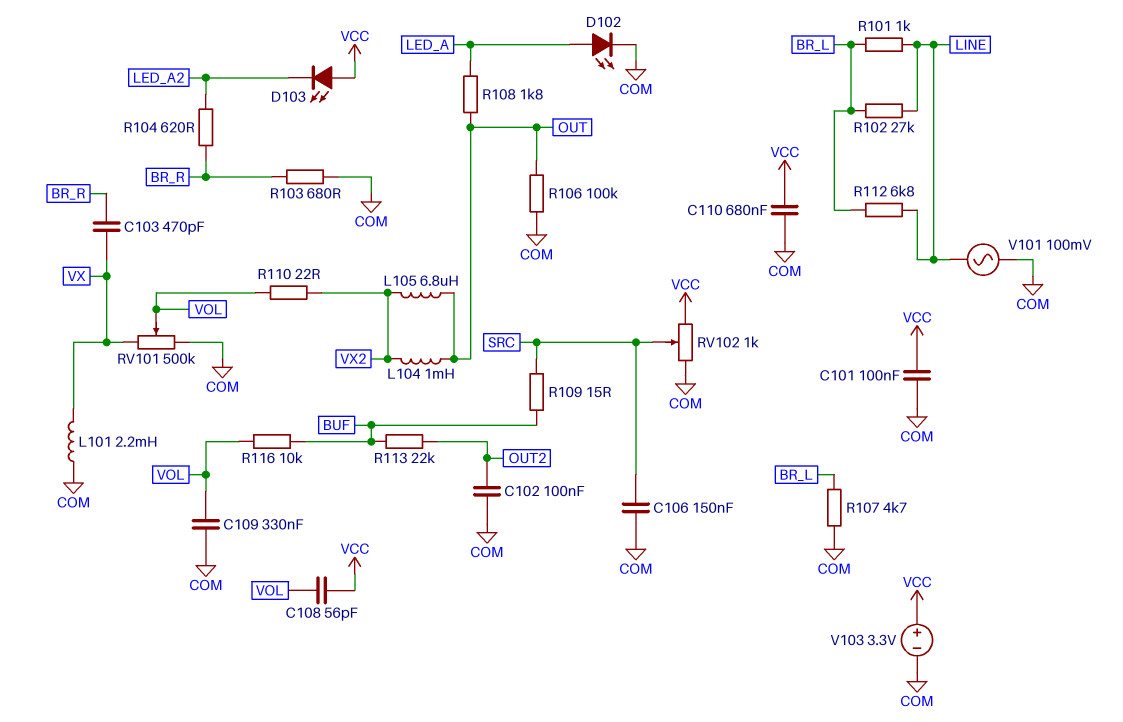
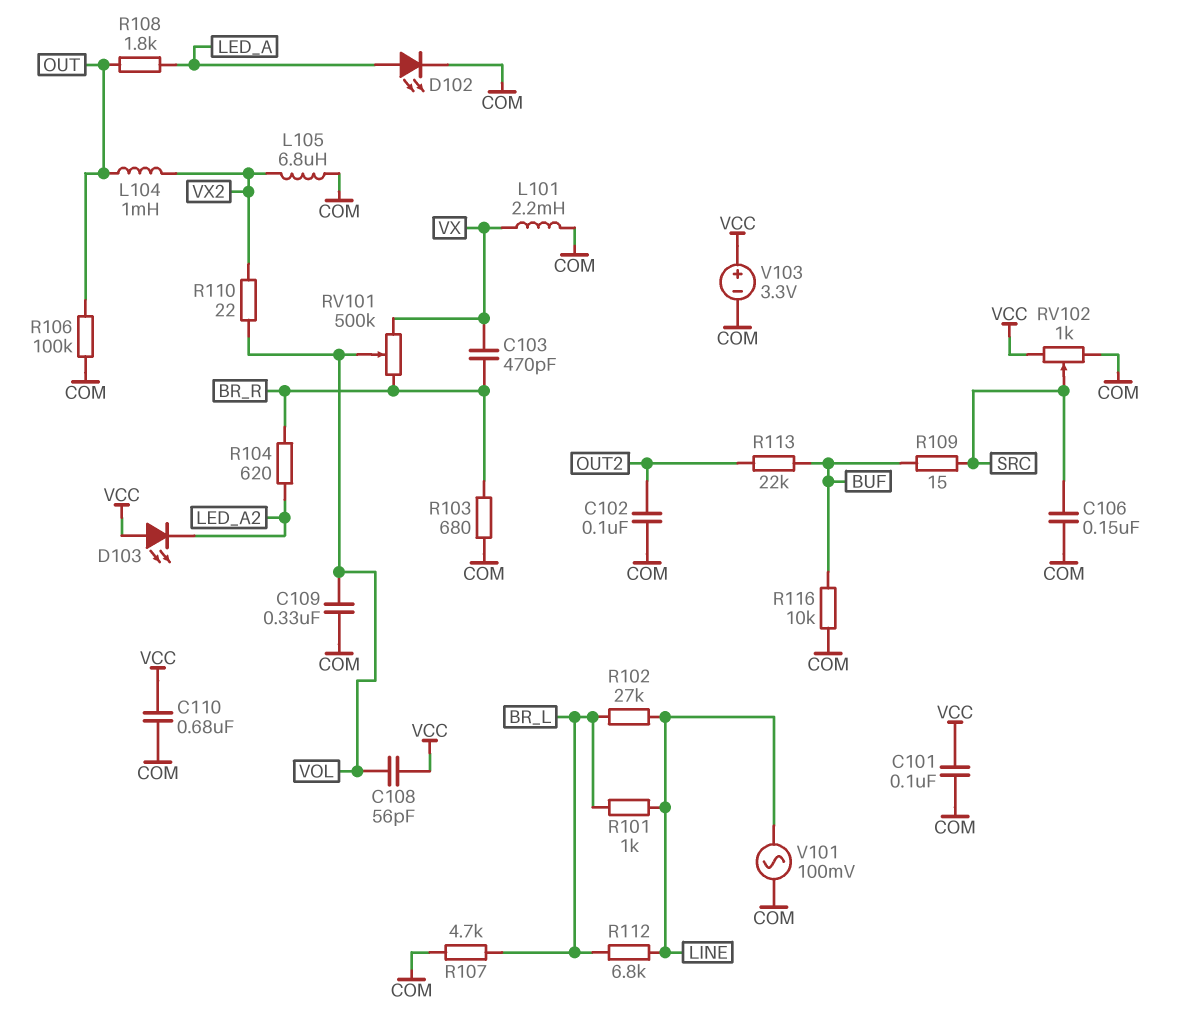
L105: 6.8uH (OUT, VX2) -> 6.8uH (COM, VX2)
R116: 10k (BUF, VOL) -> 10k (BUF, COM)
RV101: 500k (COM, VX, wiper VOL) -> 500k (BR_R, VX, wiper VOL)

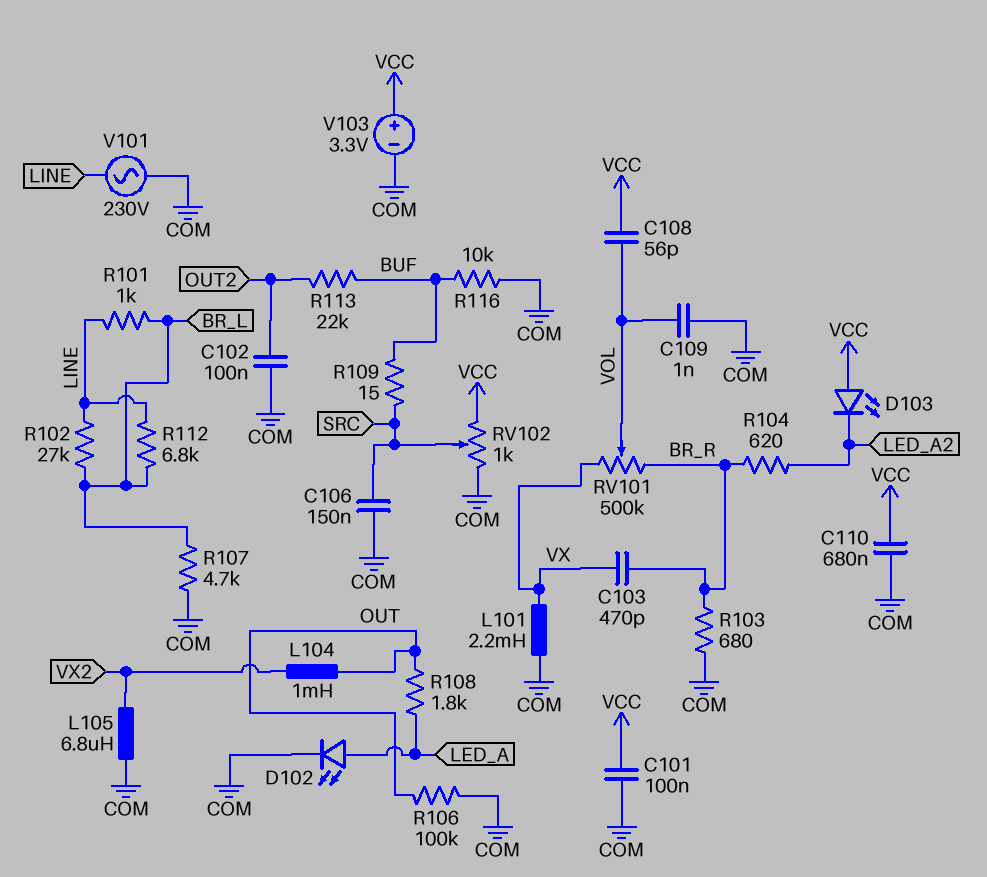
C109: 330nF (COM, VOL) -> 1nF (COM, VOL)
R110: 22 (VOL, VX2) -> none
V101: AC 100mV (COM, LINE) -> AC 230V (COM, LINE)

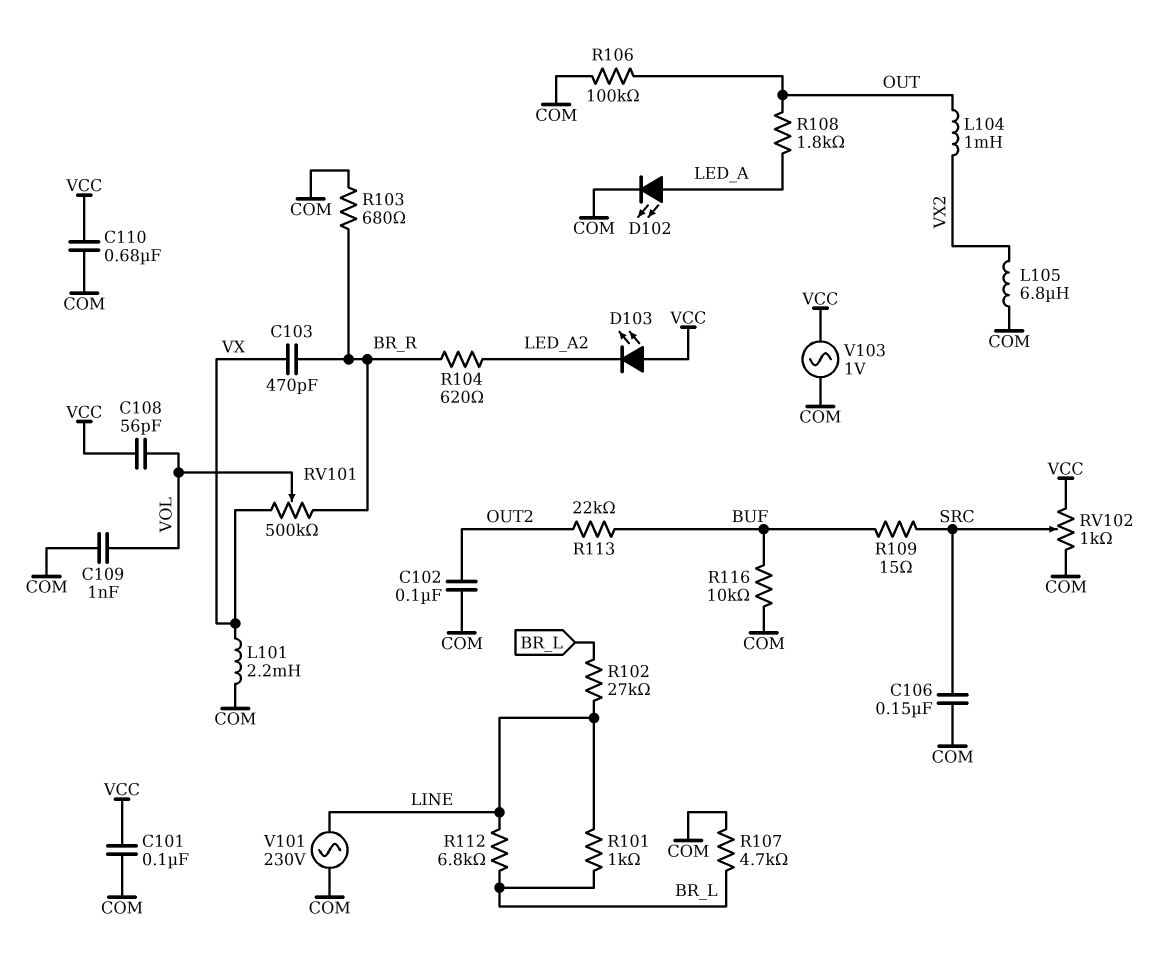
V103: 3.3V (plus VCC, minus COM) -> AC 1V (COM, VCC)

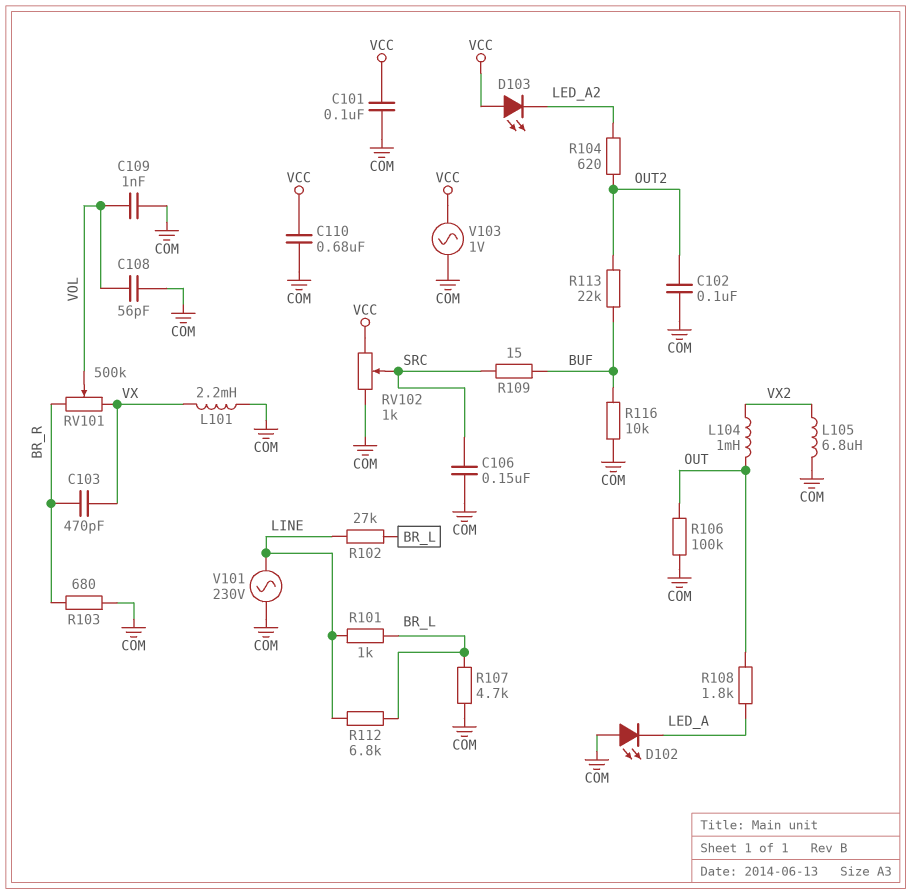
C108: 56pF (VCC, VOL) -> 56pF (COM, VOL)
D102: LED (A LED_A, K COM) -> LED (A COM, K LED_A)
R104: 620 (BR_R, LED_A2) -> 620 (LED_A2, OUT2)

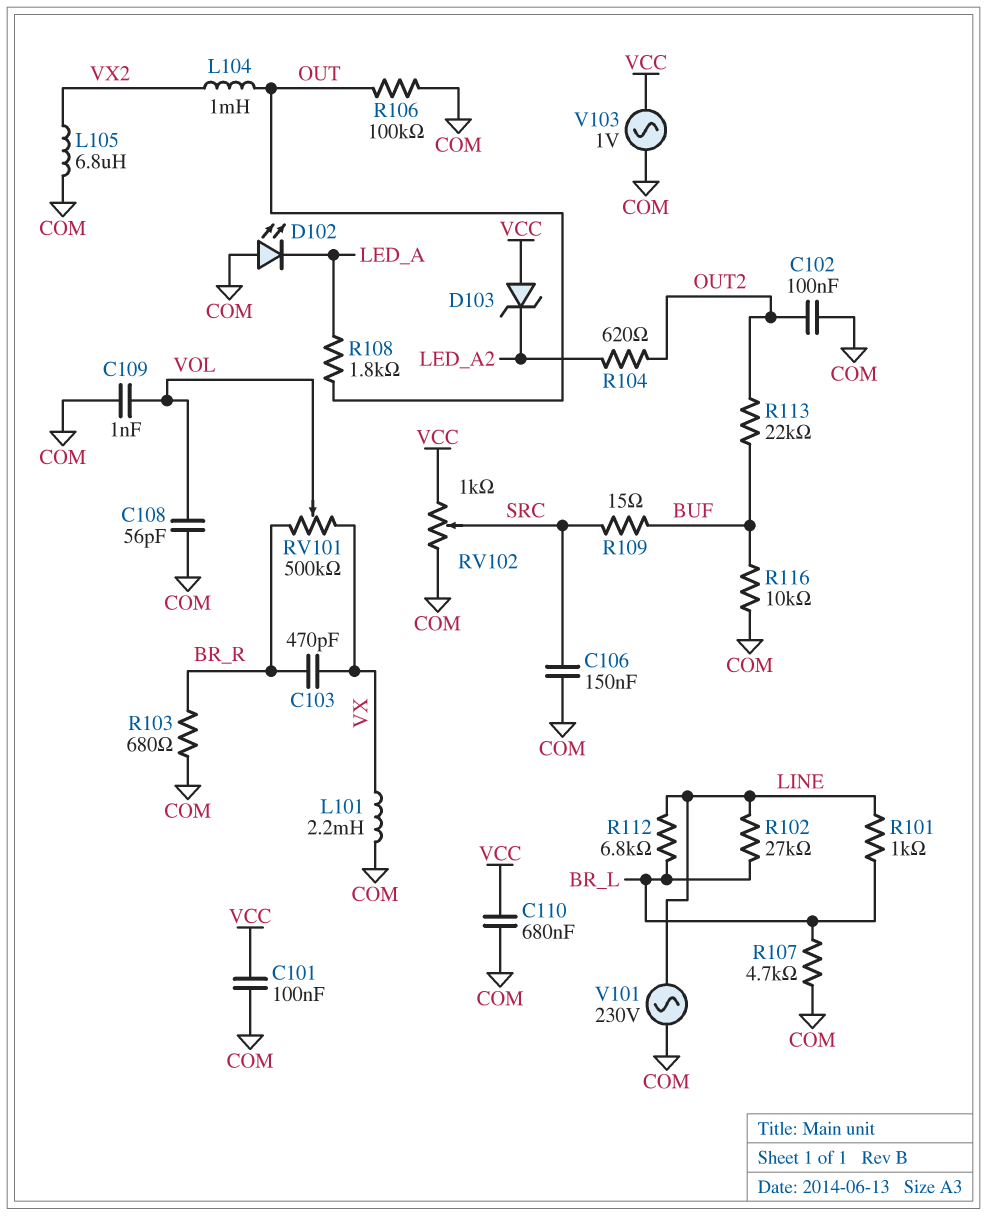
D103: LED (A VCC, K LED_A2) -> zener (A VCC, K LED_A2)

